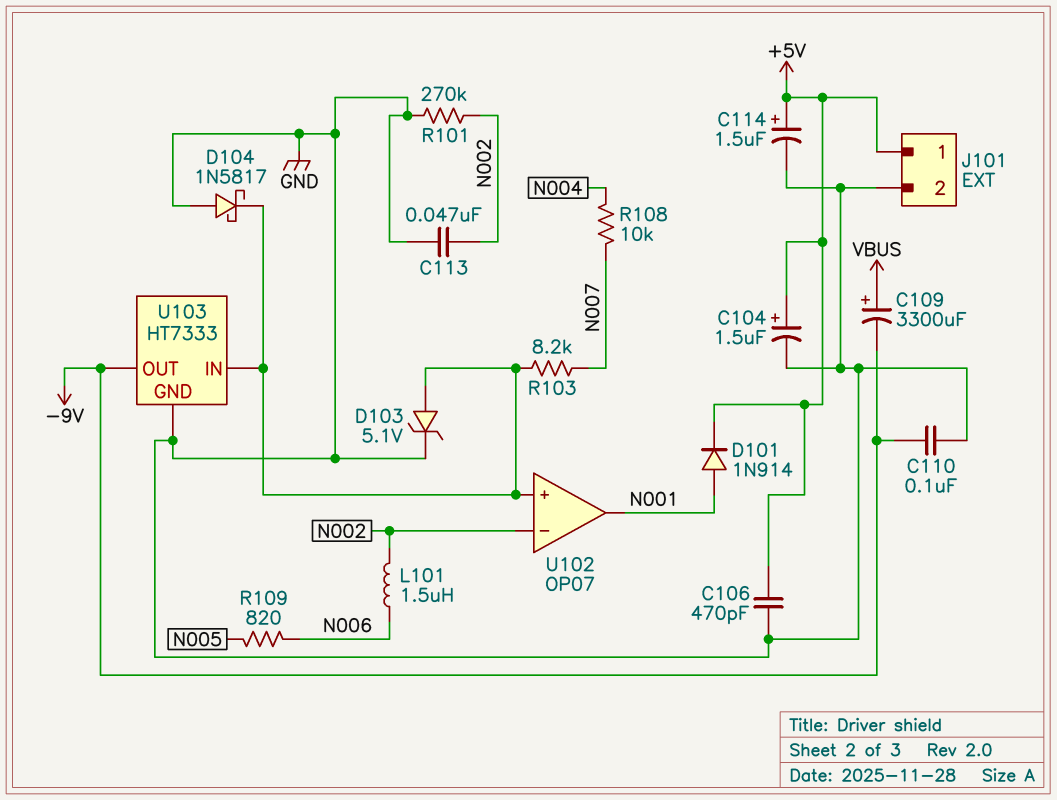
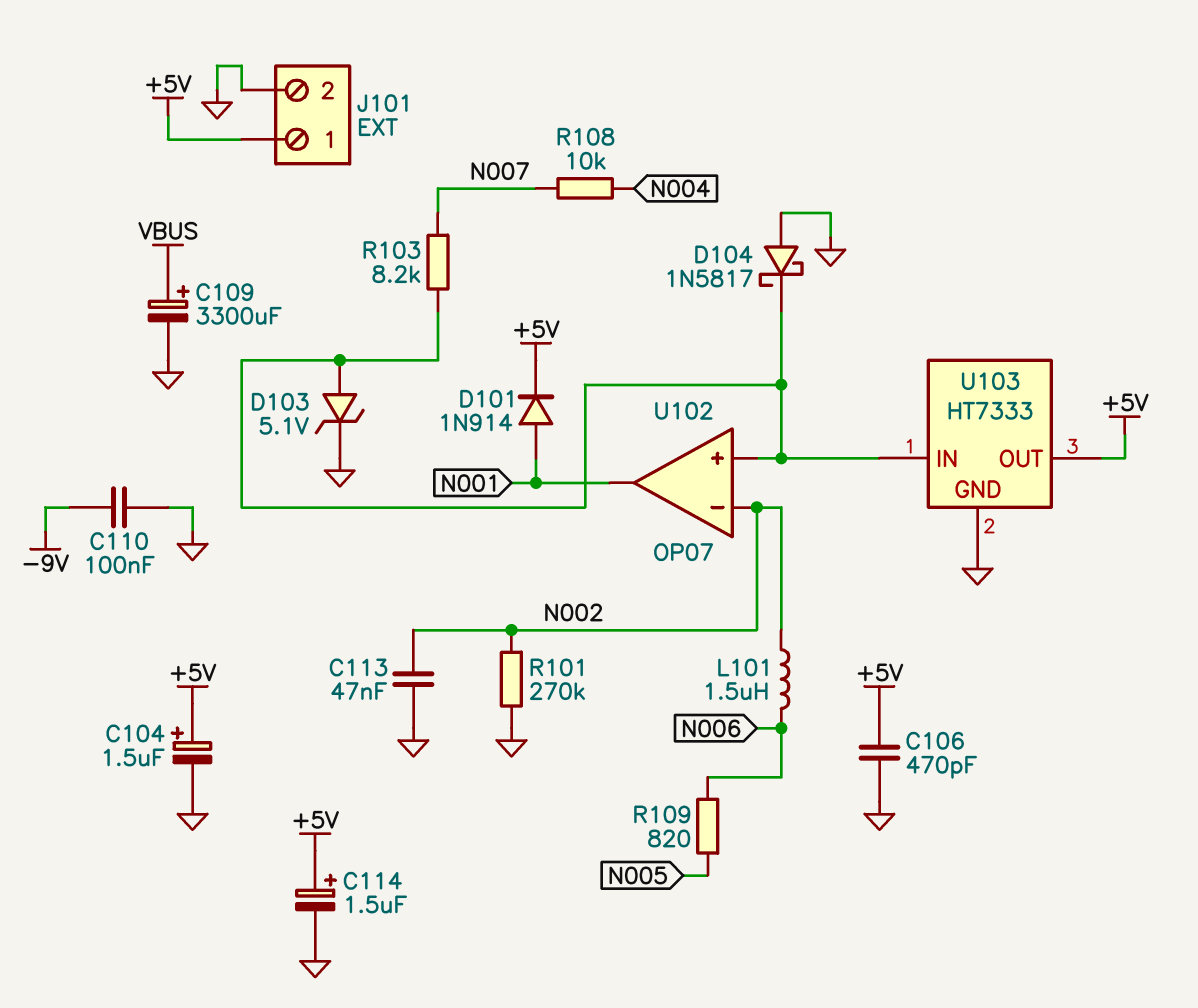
C109: 3300uF (plus VBUS, minus -9V) -> 3300uF (plus VBUS, minus GND)
U103 pin OUT: -9V -> +5V

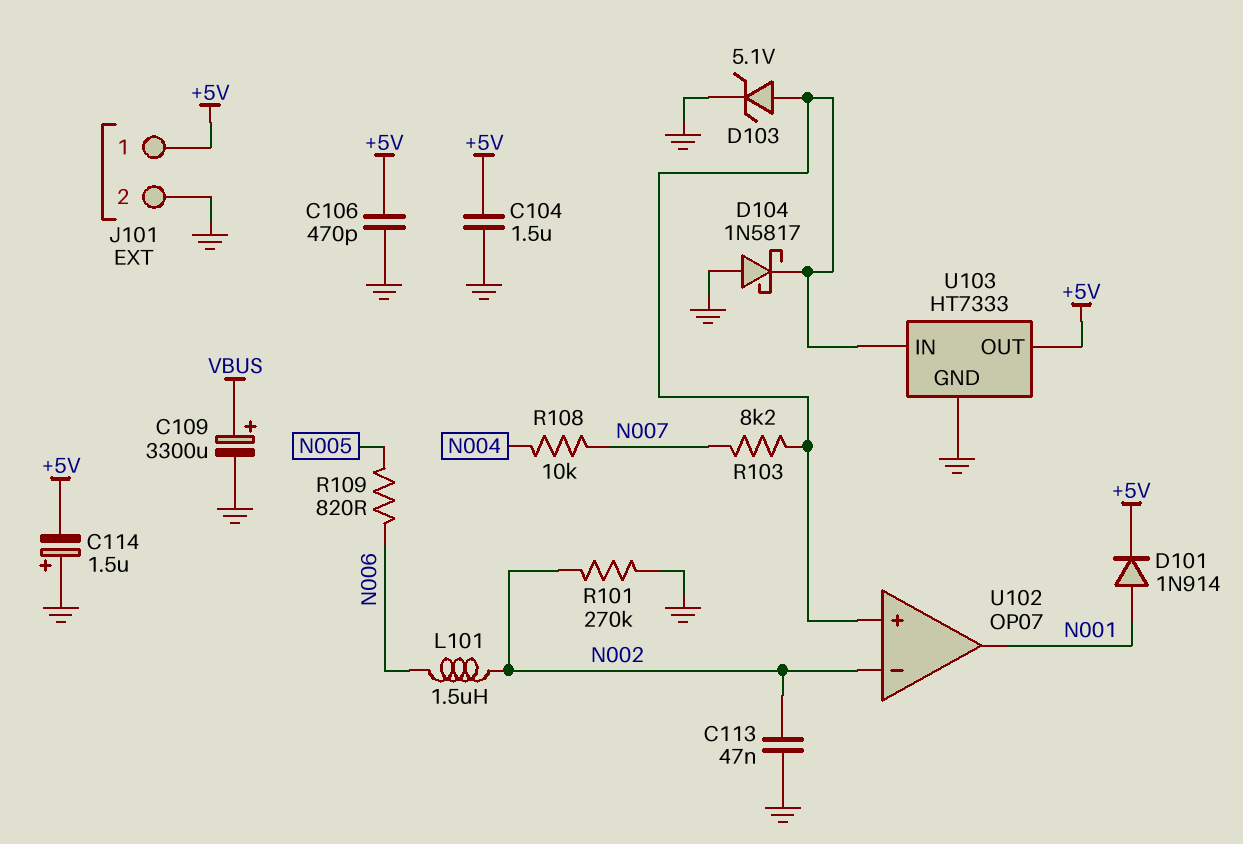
C104: 1.5uF (plus +5V, minus GND) -> 1.5uF (+5V, GND)
C110: 100nF (-9V, GND) -> none
C114: 1.5uF (plus +5V, minus GND) -> 1.5uF (plus GND, minus +5V)

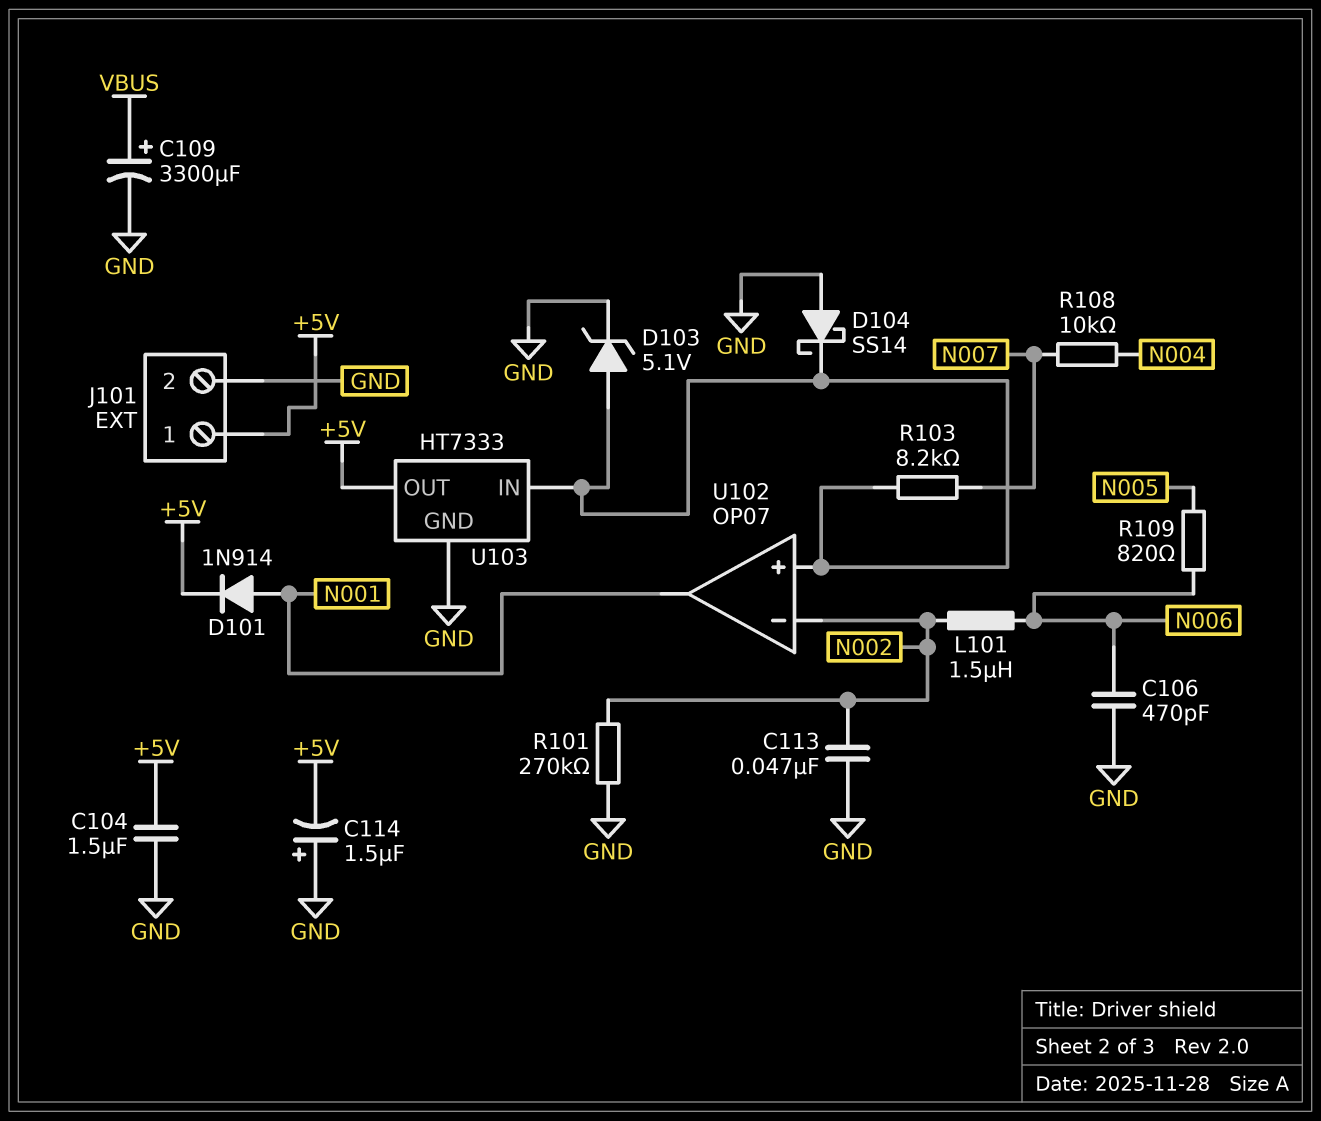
C106: 470pF (+5V, GND) -> 470pF (GND, N006)
D104: schottky 1N5817 (A GND, K U102/in+) -> schottky SS14 (A GND, K U102/in+)

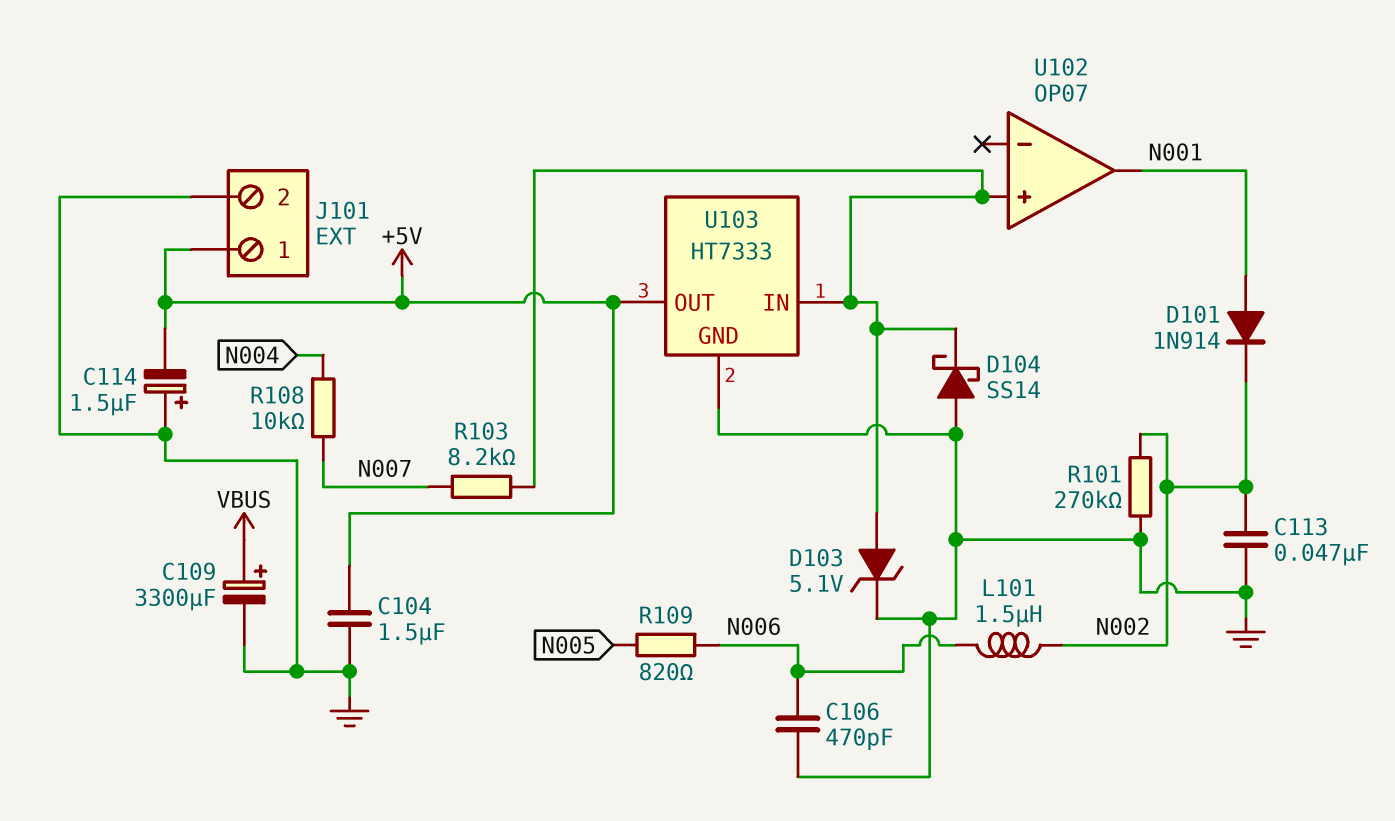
D101: diode 1N914 (A N001, K +5V) -> diode 1N914 (A N001, K N002)
U102 pin in-: N002 -> none

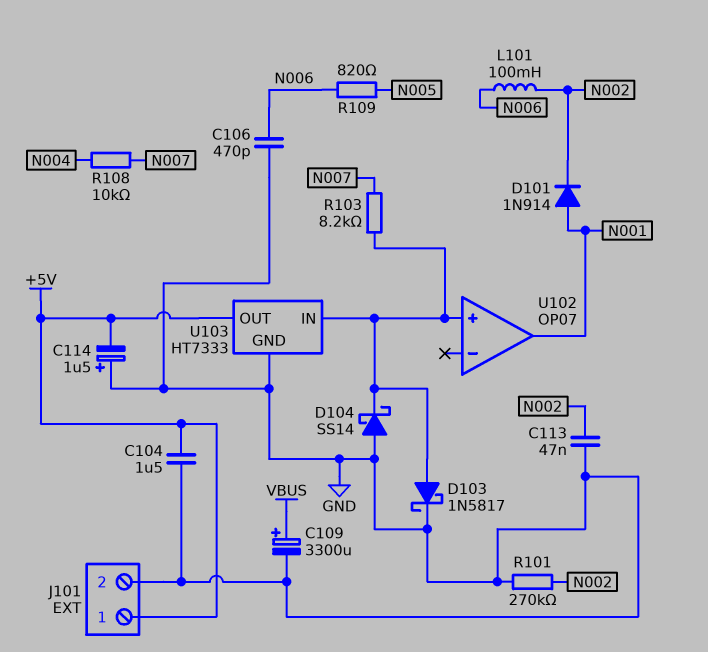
D103: zener 5.1V (A U102/in+, K GND) -> schottky 1N5817 (A U102/in+, K GND)
L101: 1.5uH (N002, N006) -> 100mH (N002, N006)

